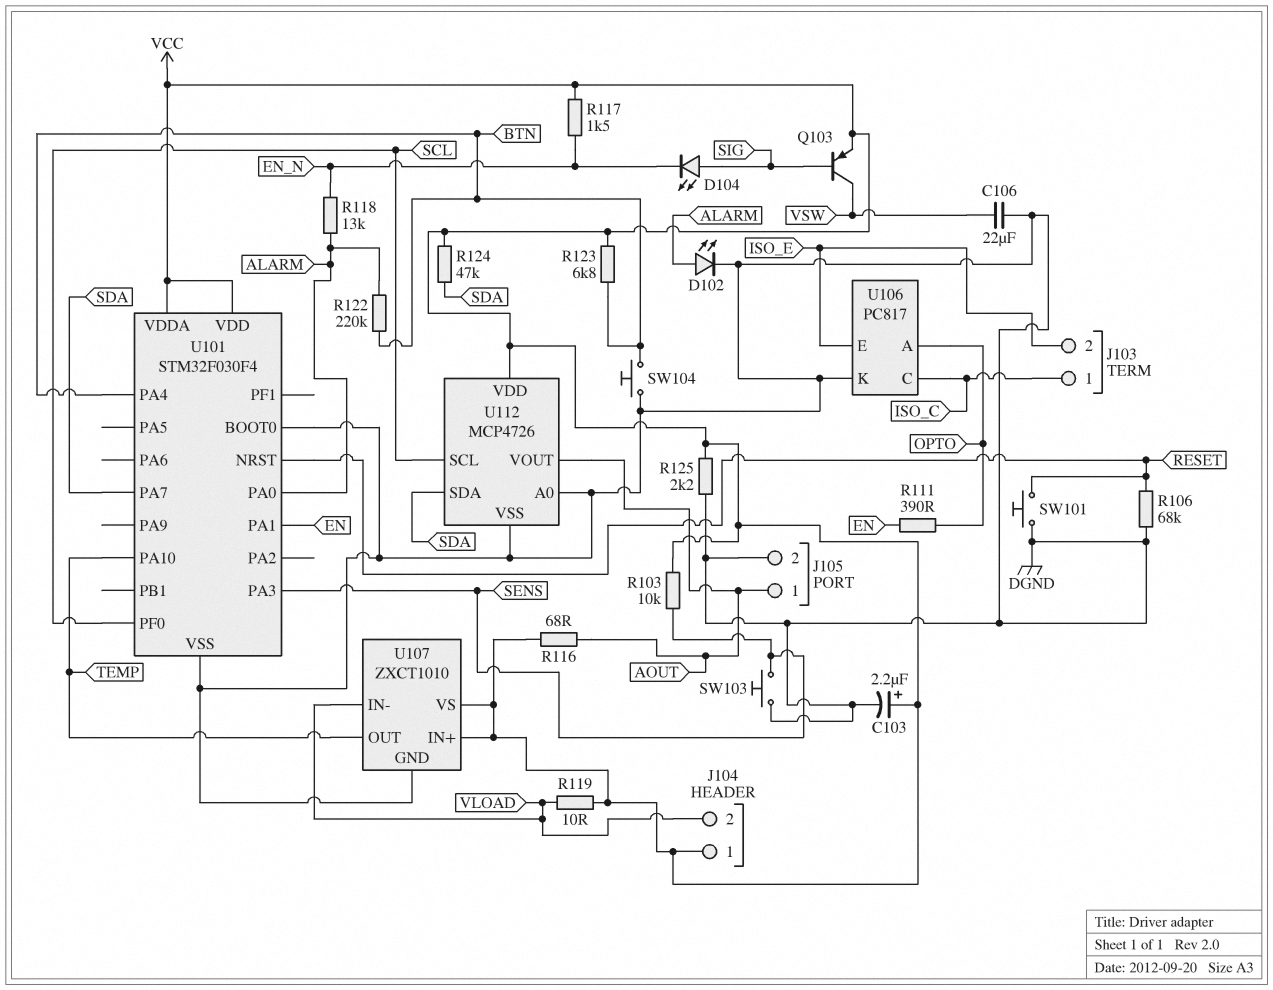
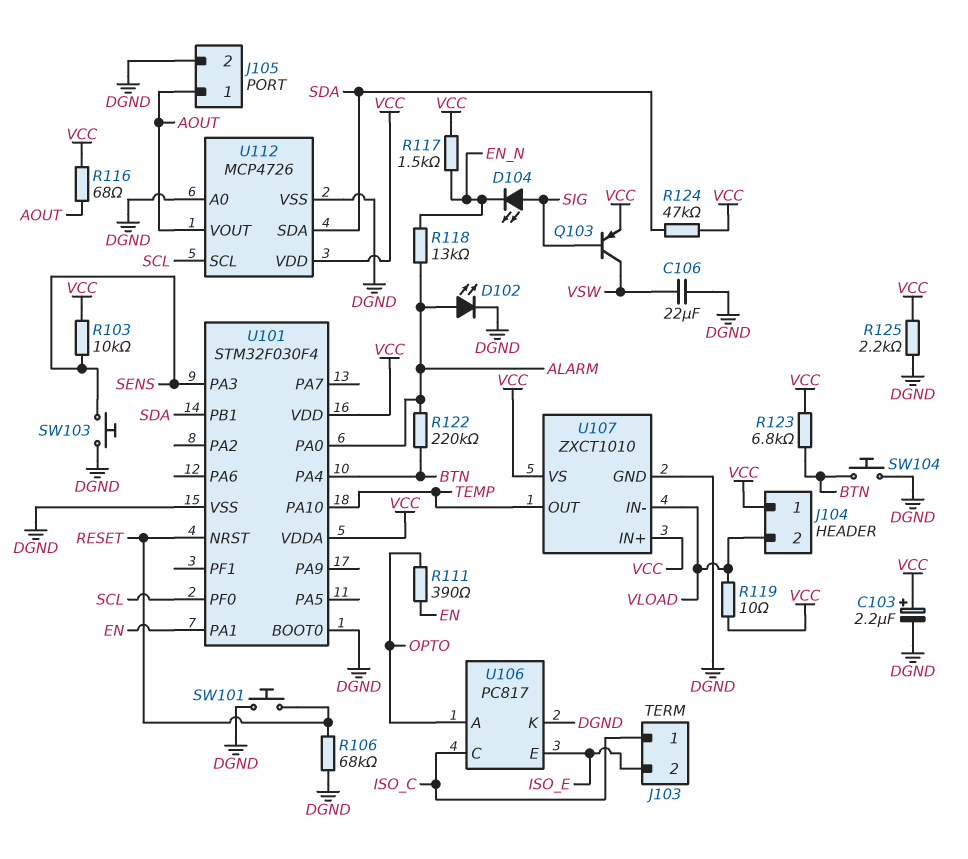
U101 pin PA7: SDA -> none
U101 pin PB1: none -> SDA

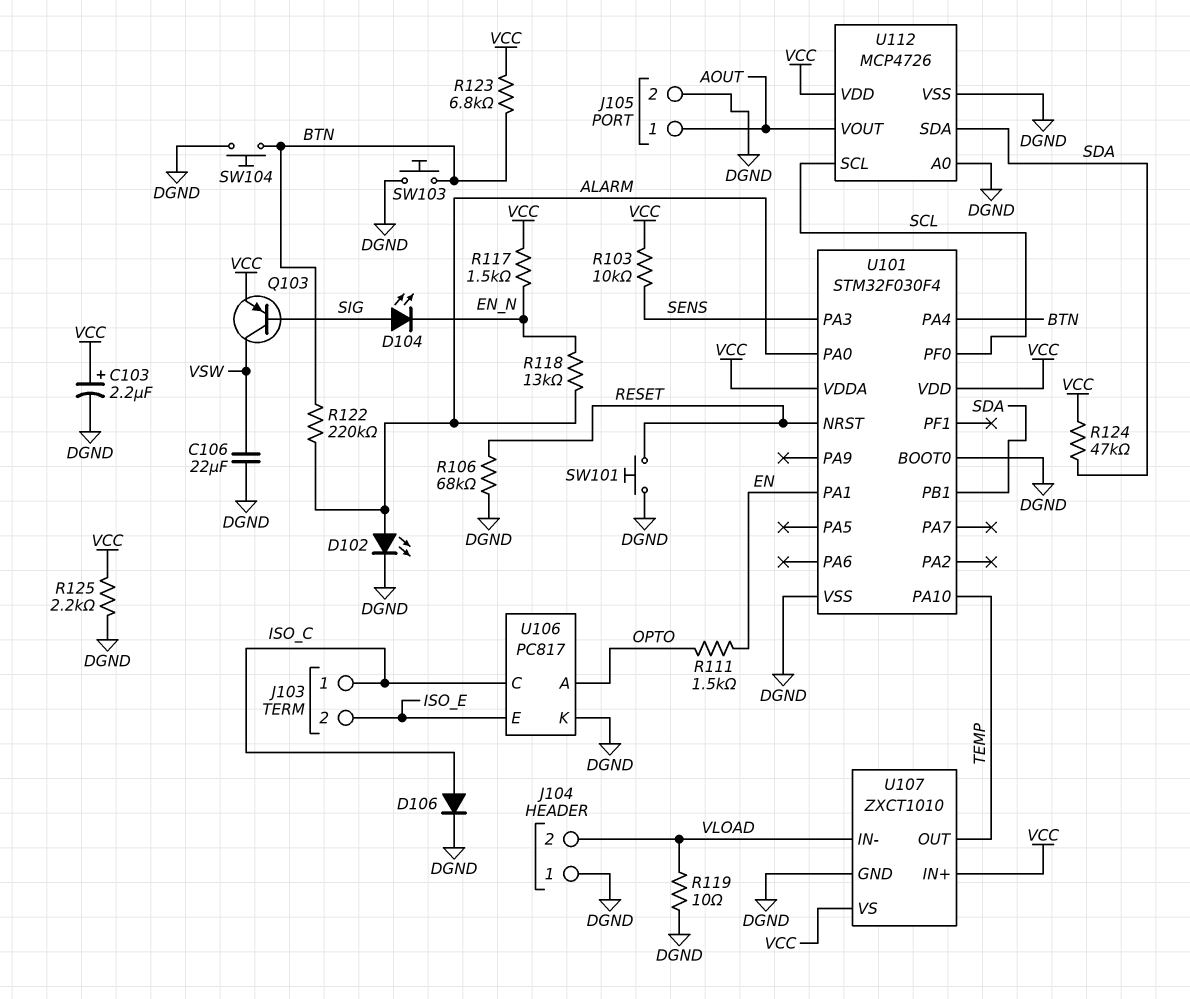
D106: none -> diode (A ISO_C, K DGND)
J104 pin 1: VCC -> DGND
R111: 390 (EN, OPTO) -> 1.5k (EN, OPTO)
R116: 68 (AOUT, VCC) -> none
R119: 10 (VCC, VLOAD) -> 10 (DGND, VLOAD)
SW103: button (DGND, SENS) -> button (BTN, DGND)

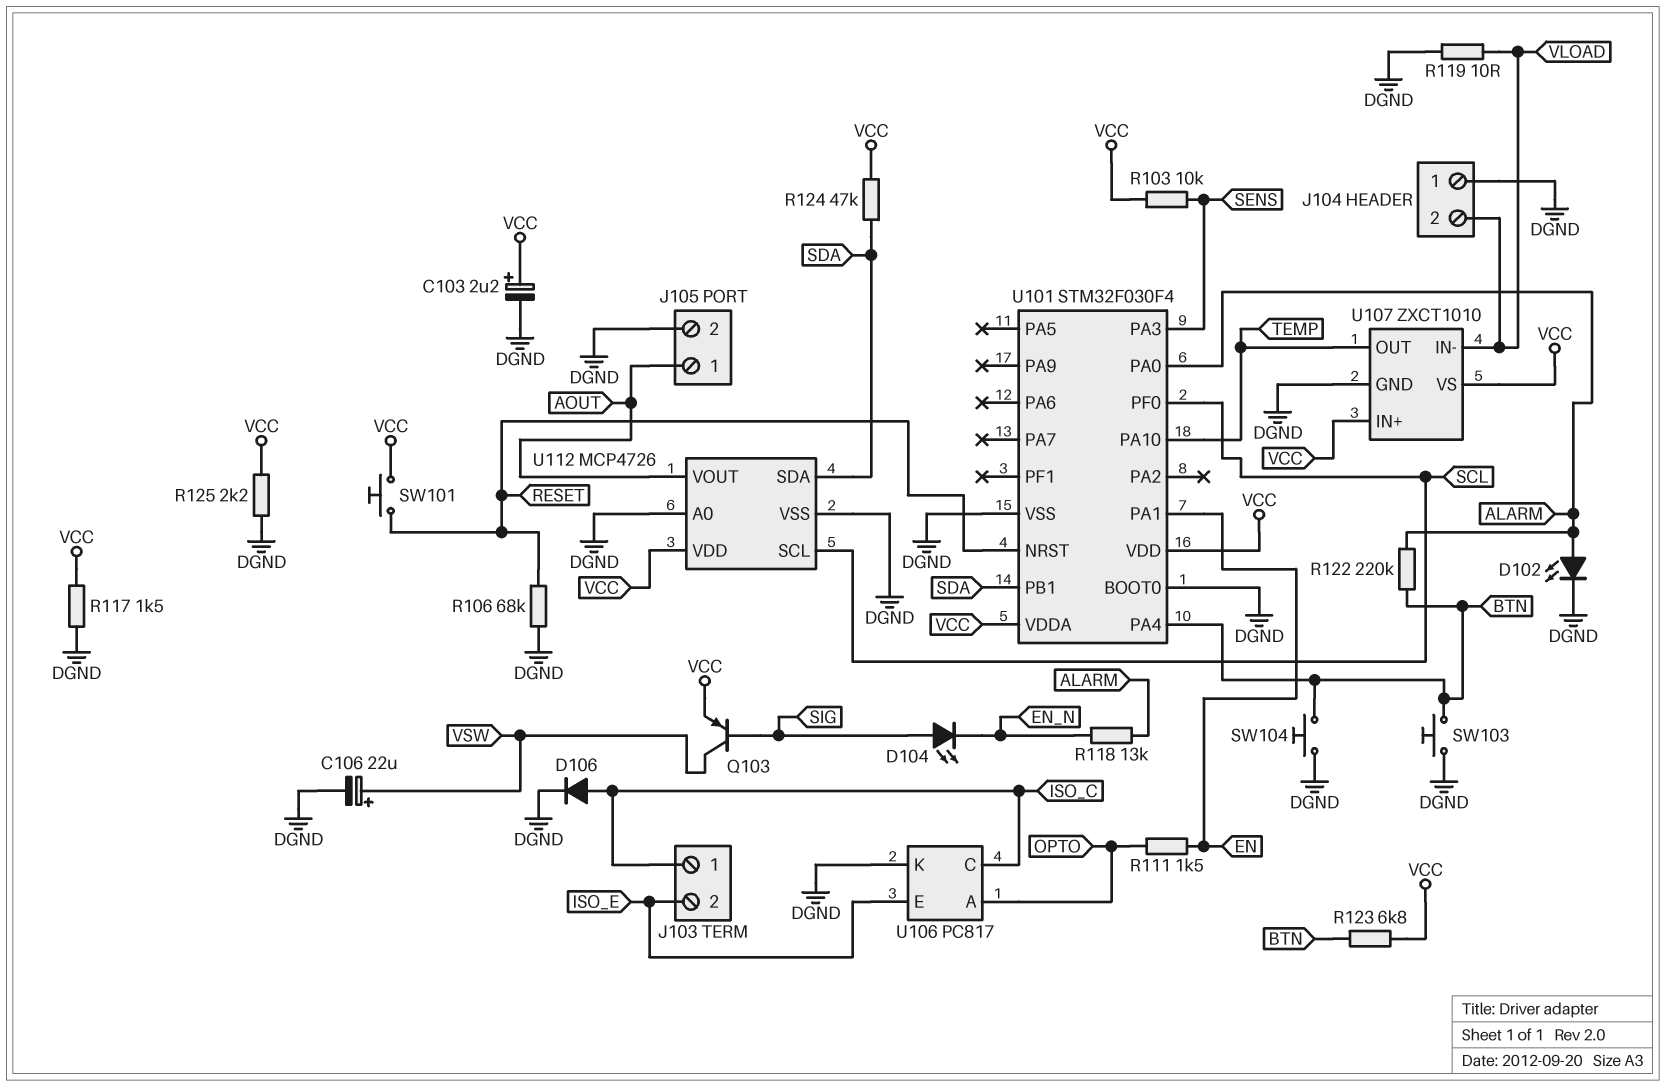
C106: 22uF (DGND, VSW) -> 22uF (plus VSW, minus DGND)
R117: 1.5k (EN_N, VCC) -> 1.5k (DGND, VCC)
SW101: button (DGND, RESET) -> button (RESET, VCC)

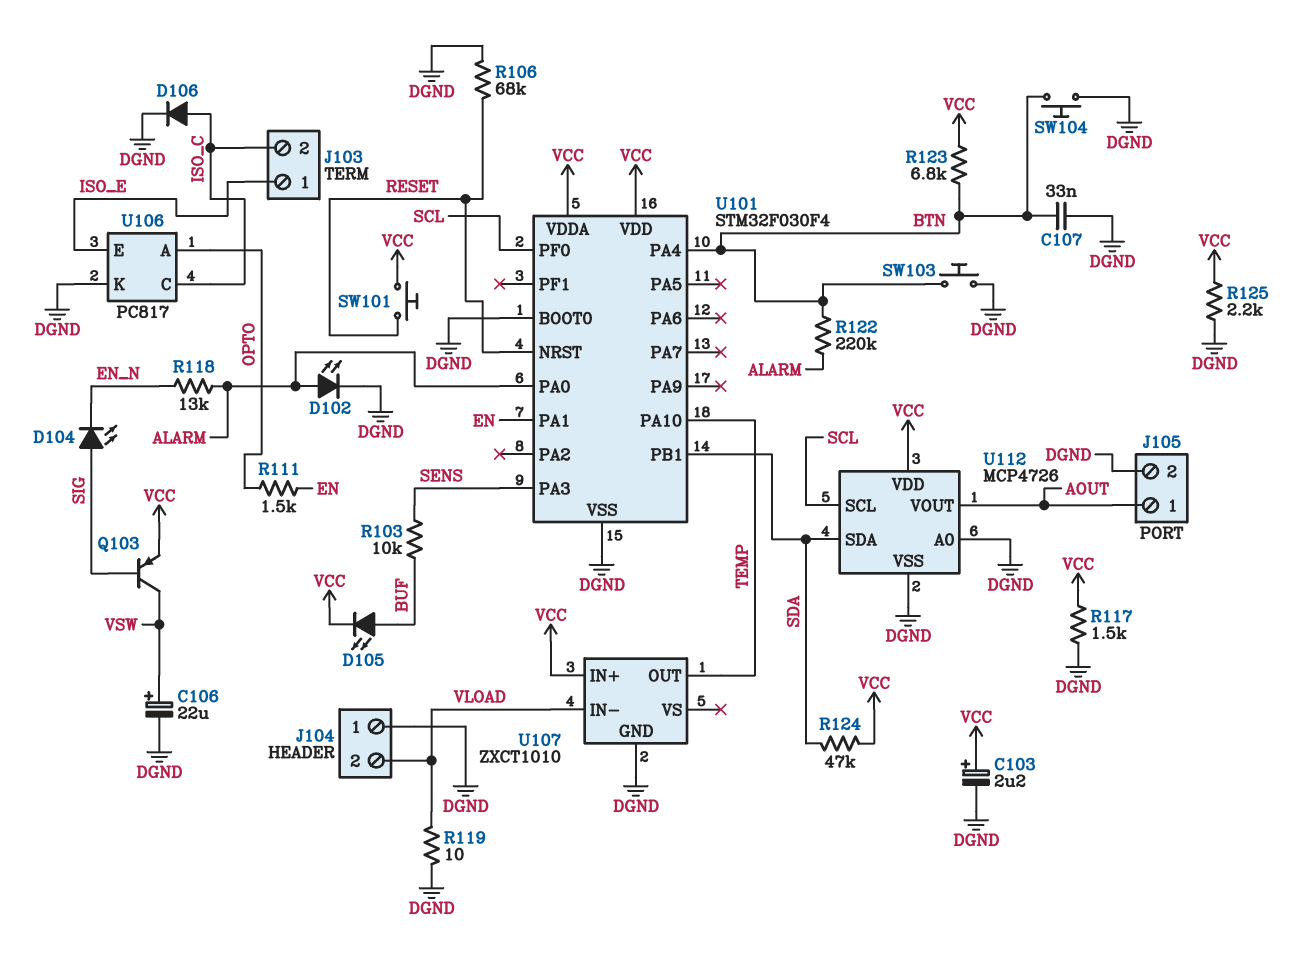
C107: none -> 33nF (BTN, DGND)
D105: none -> LED (A BUF, K VCC)
J103 pin 1: ISO_C -> ISO_E
J103 pin 2: ISO_E -> ISO_C
R103: 10k (SENS, VCC) -> 10k (BUF, SENS)
U107 pin VS: VCC -> none

